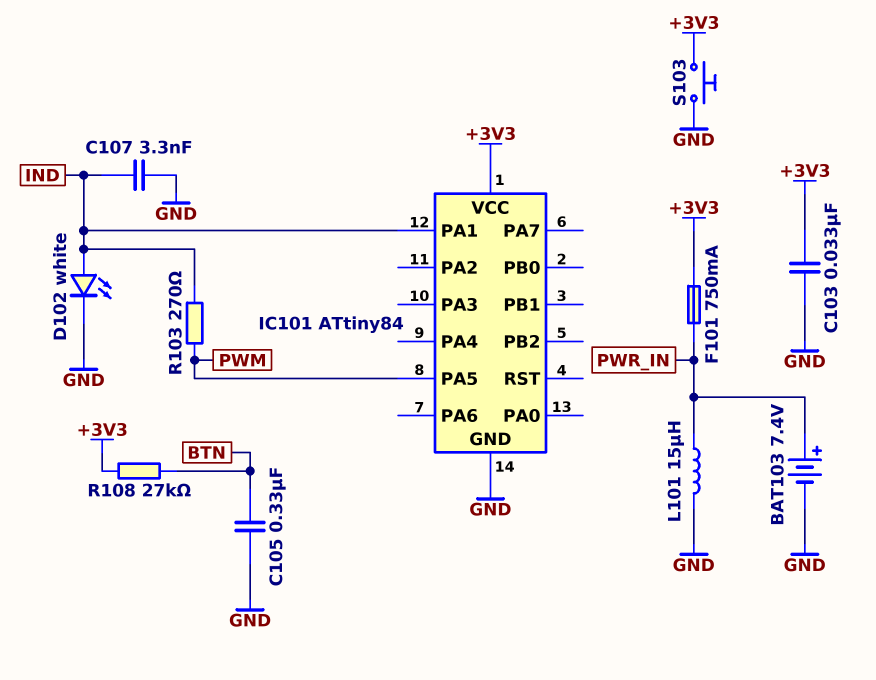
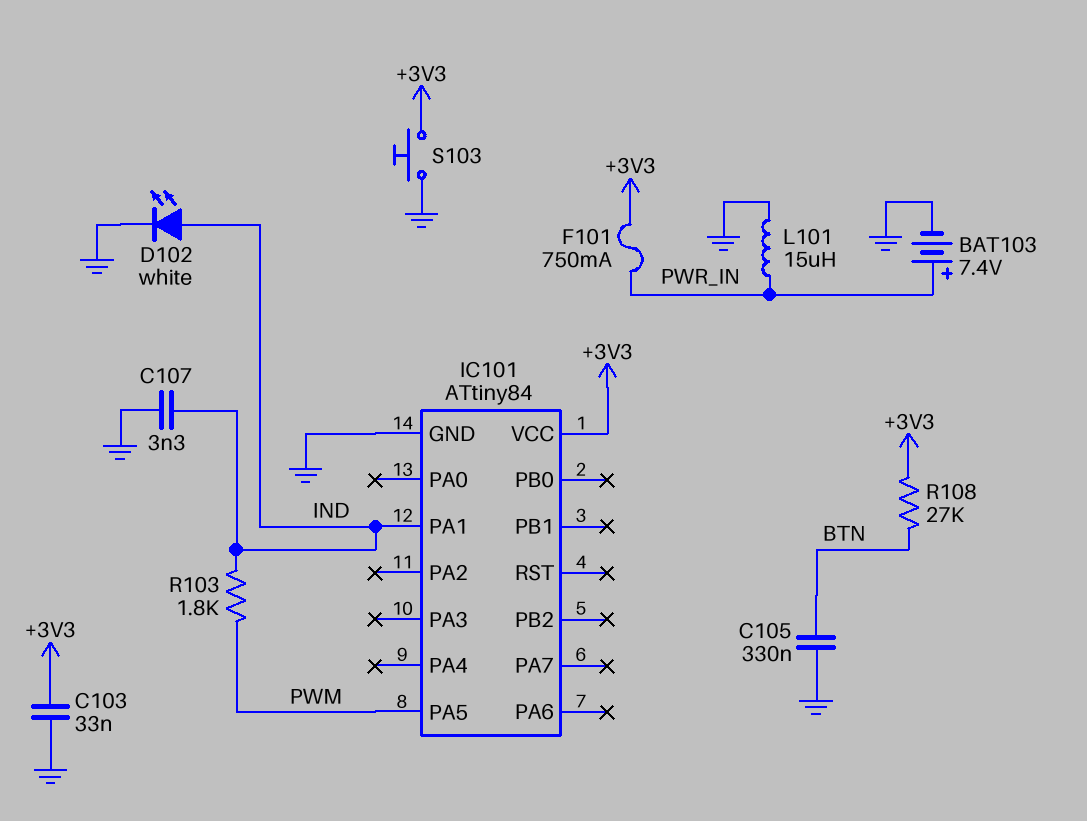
R103: 270 (IND, PWM) -> 1.8k (IND, PWM)

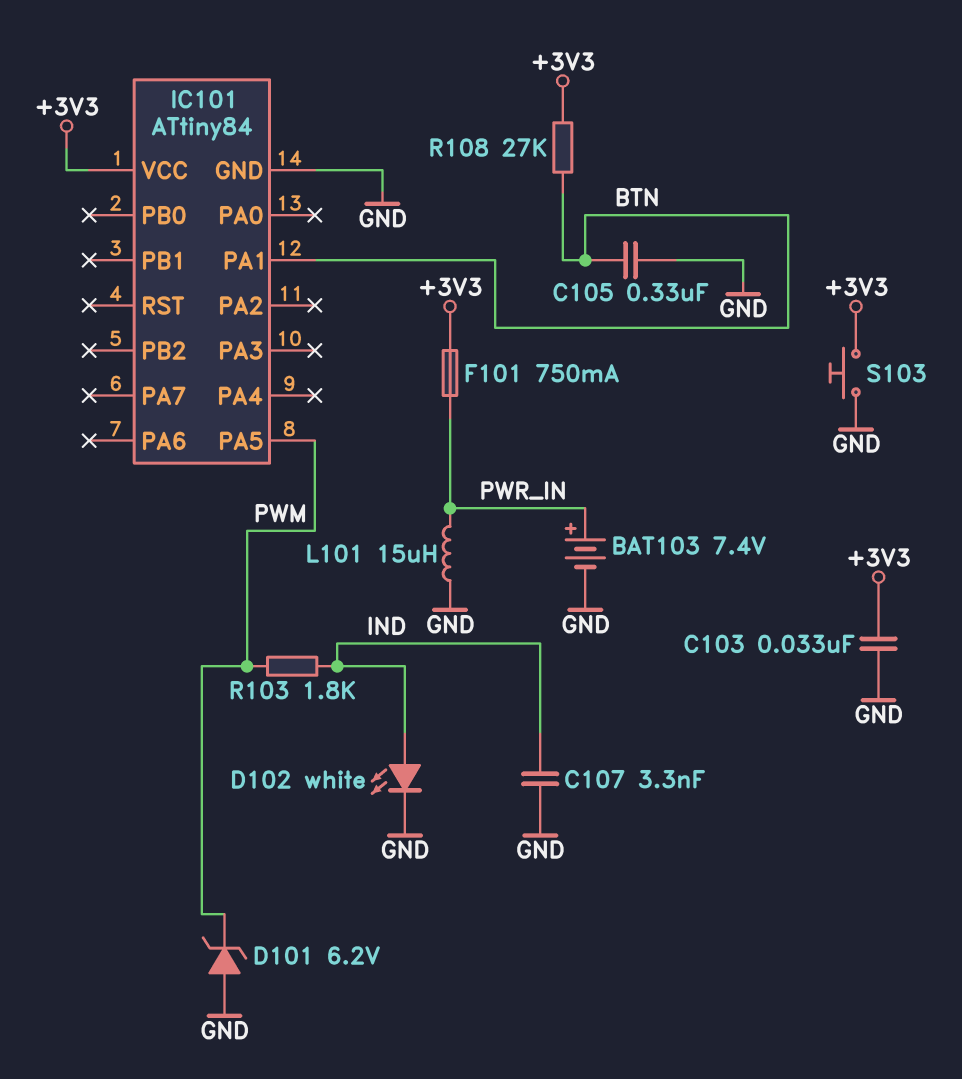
D101: none -> zener 6.2V (A GND, K PWM)
IC101 pin PA1: IND -> BTN

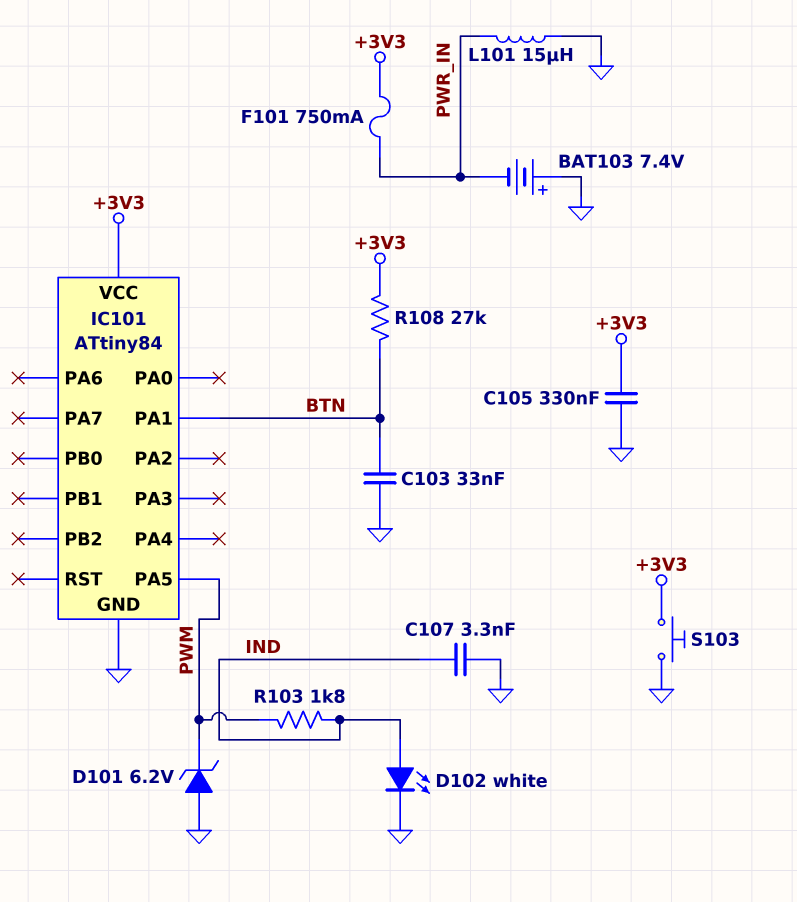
BAT103: 7.4V (plus PWR_IN, minus GND) -> 7.4V (plus GND, minus PWR_IN)
C103: 33nF (+3V3, GND) -> 33nF (BTN, GND)
C105: 330nF (BTN, GND) -> 330nF (+3V3, GND)

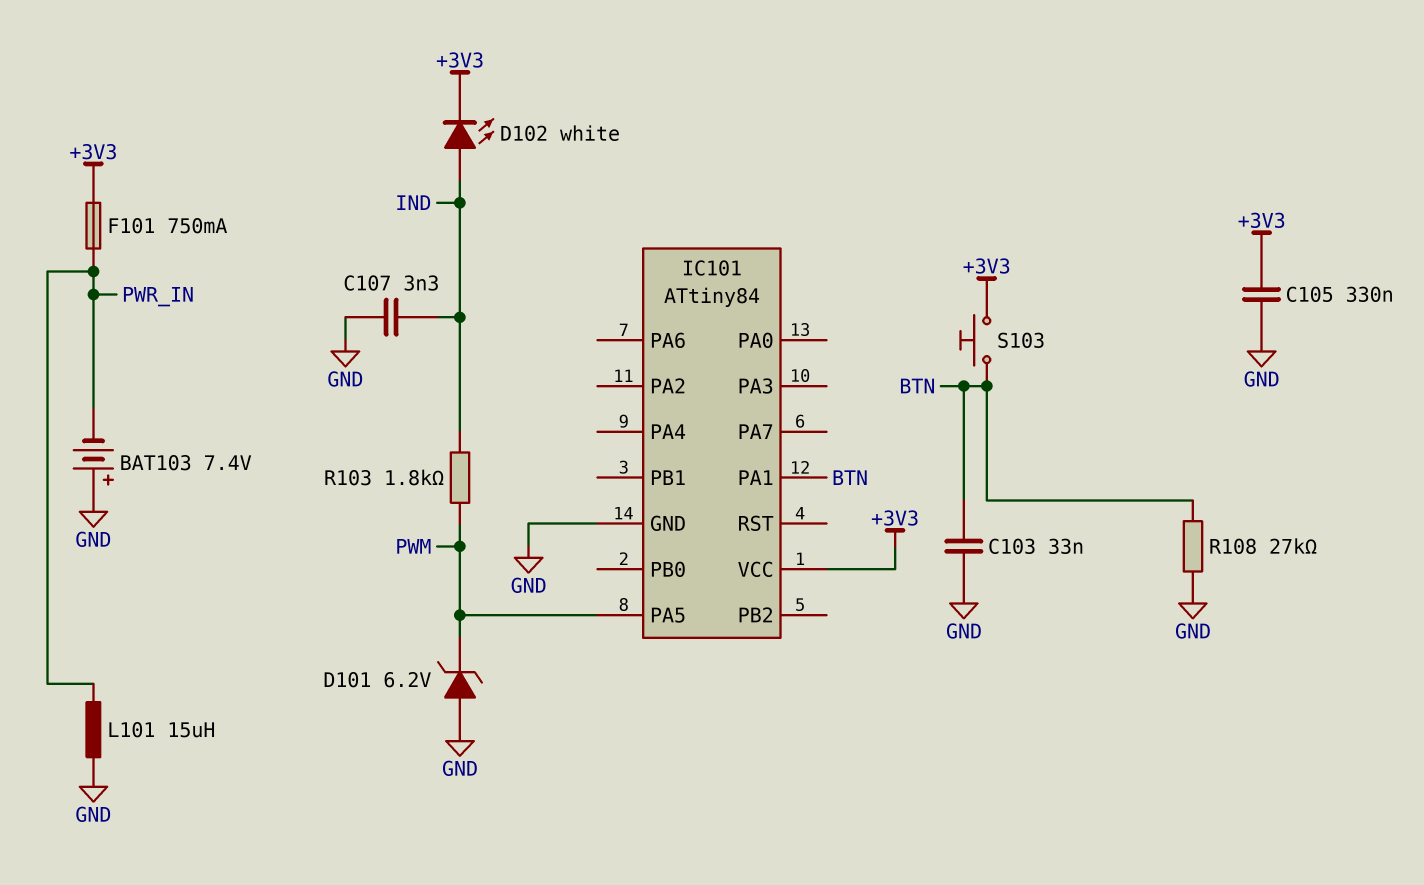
D102: LED white (A IND, K GND) -> LED white (A IND, K +3V3)
R108: 27k (+3V3, BTN) -> 27k (BTN, GND)
S103: button (+3V3, GND) -> button (+3V3, BTN)

